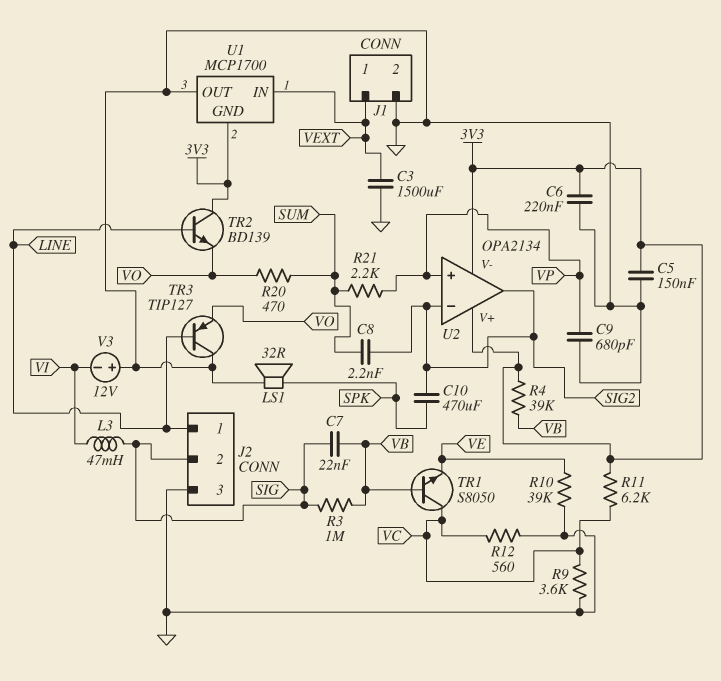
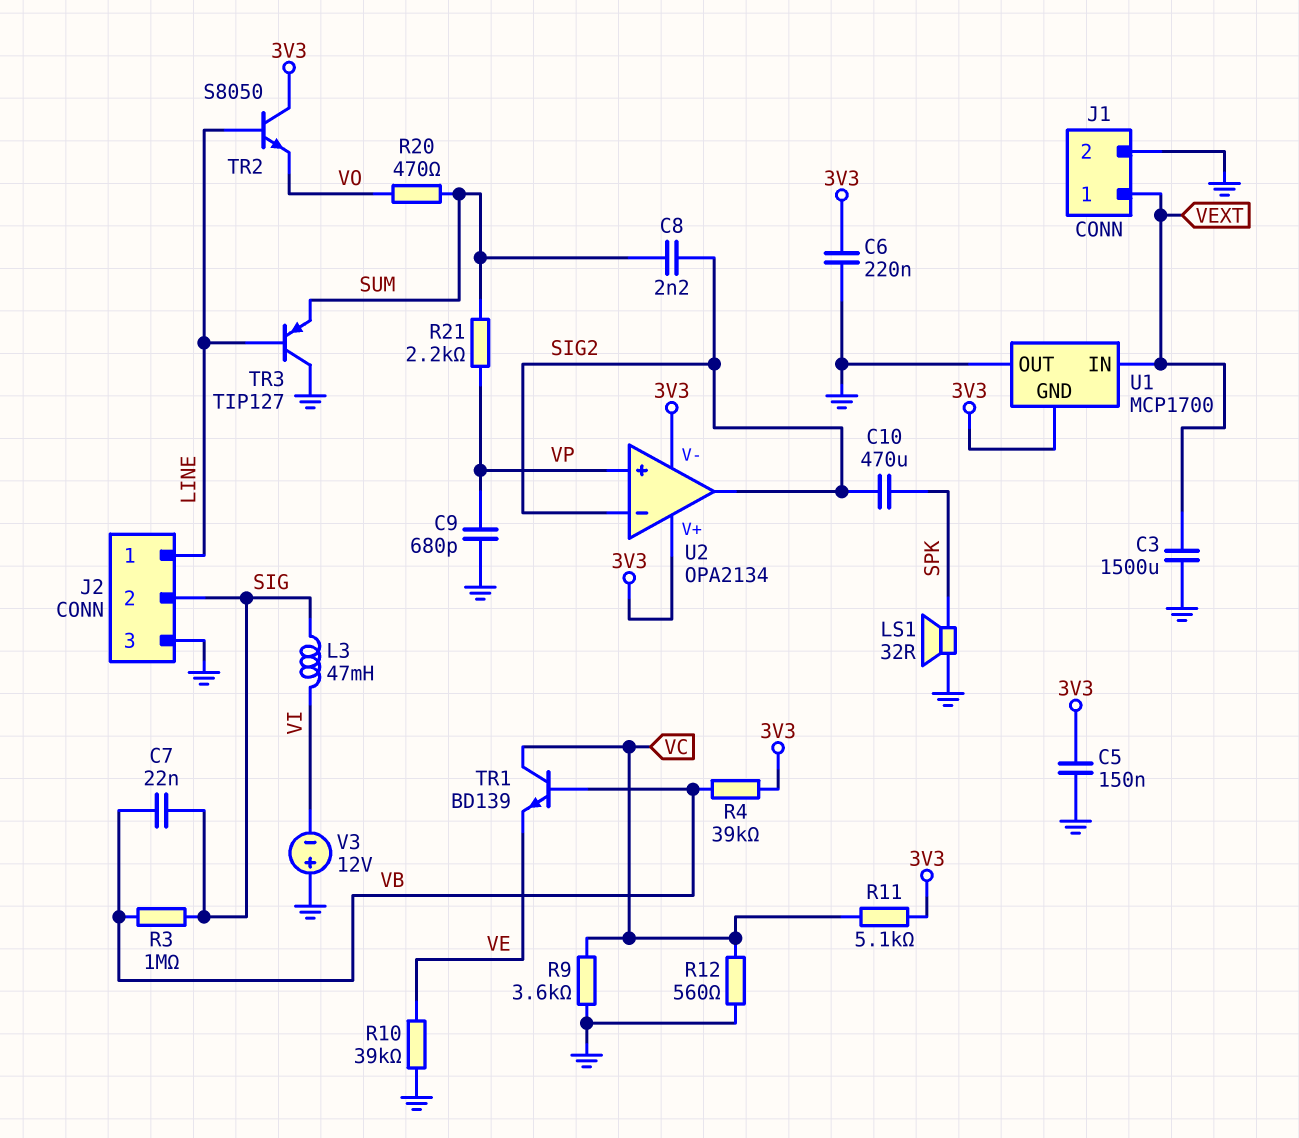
R11: 6.2k (3V3, VC) -> 5.1k (3V3, VC)
TR1: NPN S8050 (B VB, C VC, E VE) -> NPN BD139 (B VB, C VC, E VE)
TR2: NPN BD139 (B LINE, C 3V3, E VO) -> NPN S8050 (B LINE, C 3V3, E VO)
TR3: PNP TIP127 (B LINE, C GND, E VO) -> PNP TIP127 (B LINE, C GND, E SUM)

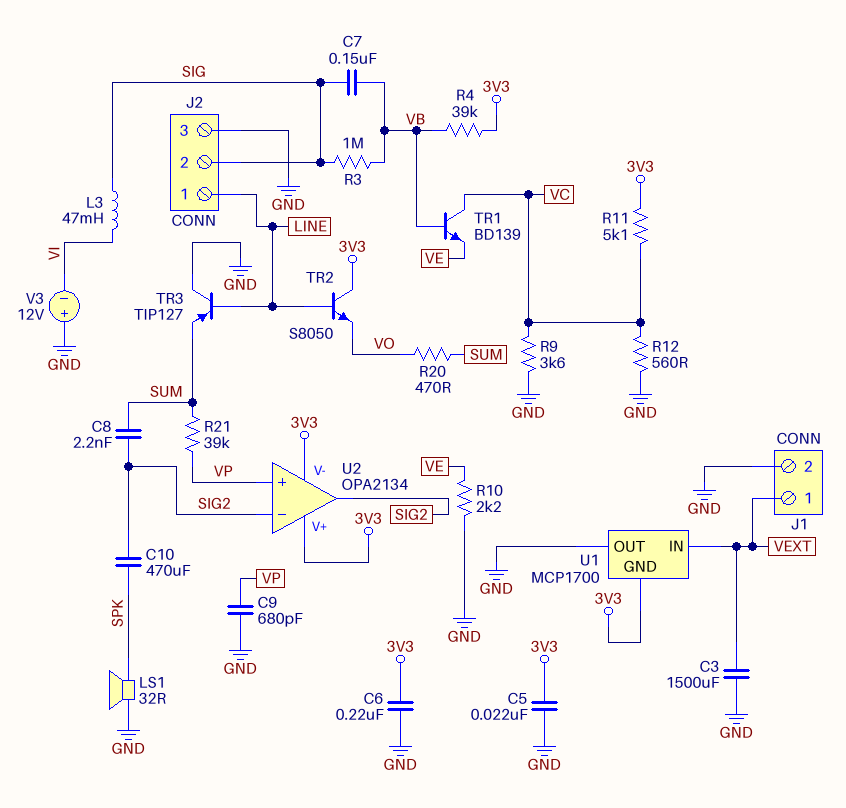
C5: 150nF (3V3, GND) -> 22nF (3V3, GND)
C7: 22nF (SIG, VB) -> 150nF (SIG, VB)
R10: 39k (GND, VE) -> 2.2k (GND, VE)
R21: 2.2k (SUM, VP) -> 39k (SUM, VP)

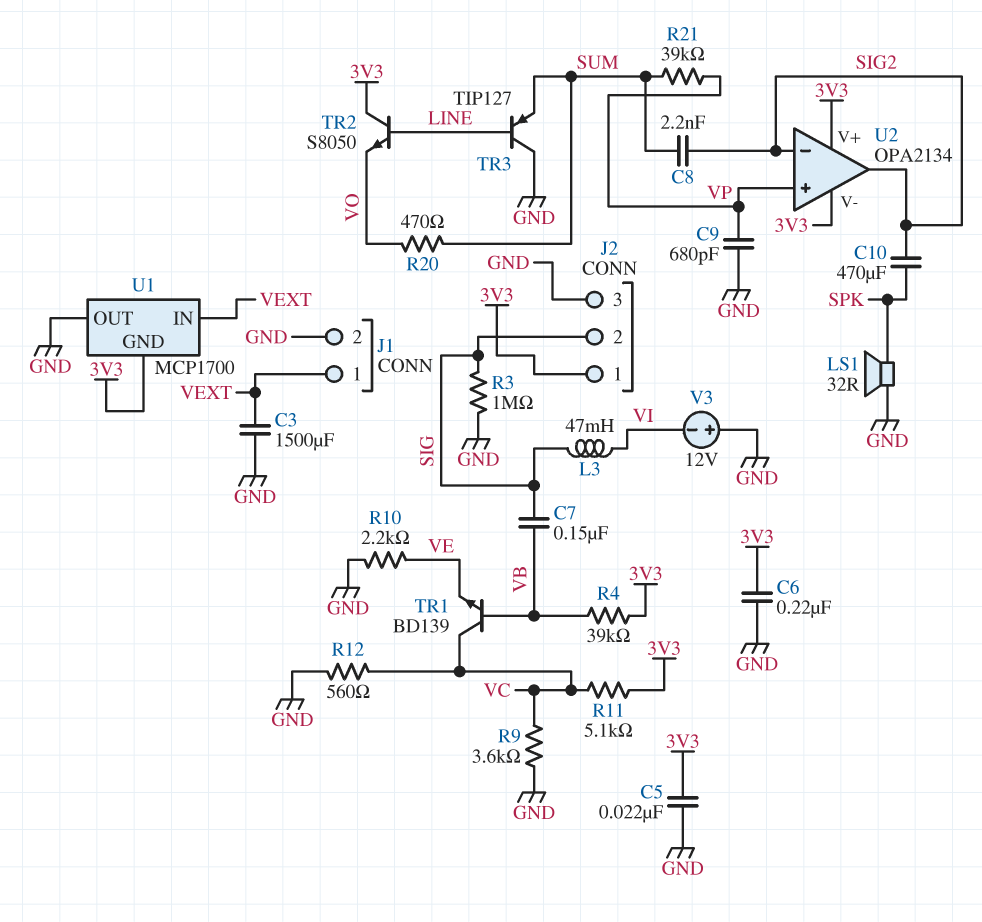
J2 pin 1: LINE -> 3V3
R3: 1M (SIG, VB) -> 1M (GND, SIG)

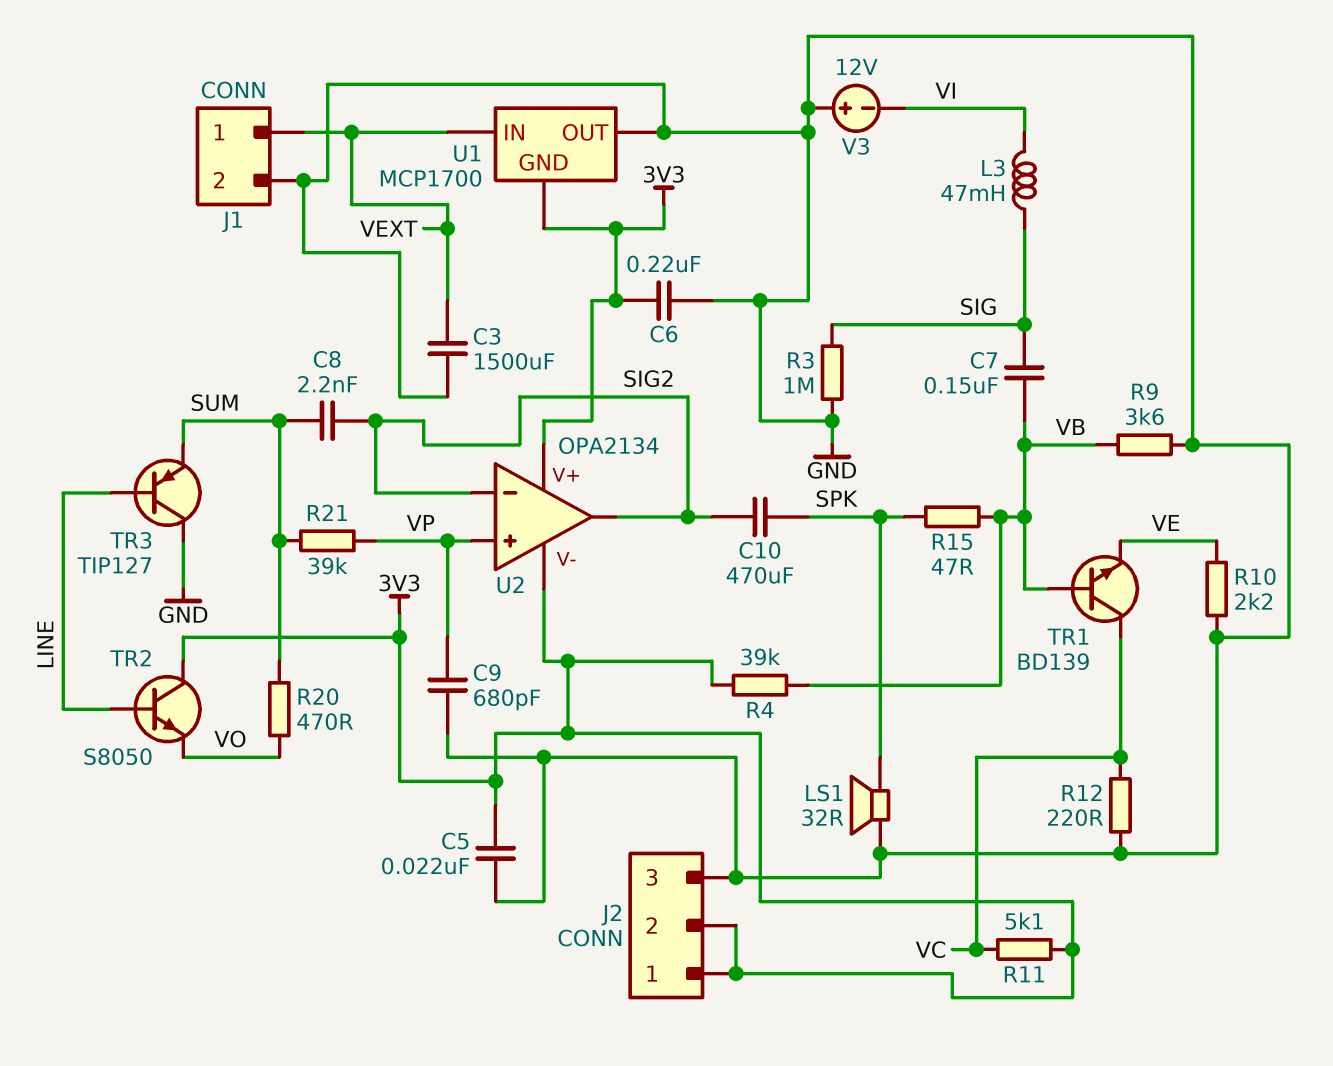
J2 pin 2: SIG -> 3V3
R9: 3.6k (GND, VC) -> 3.6k (GND, VB)
R12: 560 (GND, VC) -> 220 (GND, VC)
R15: none -> 47 (SPK, VB)

